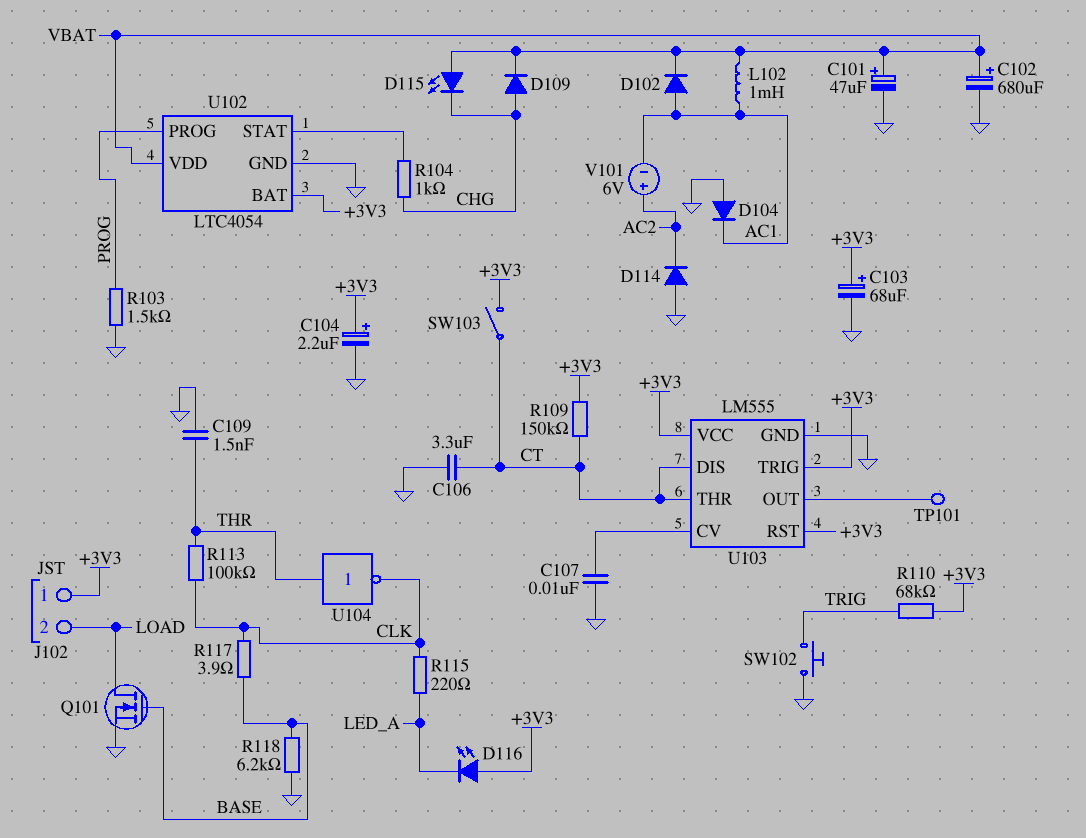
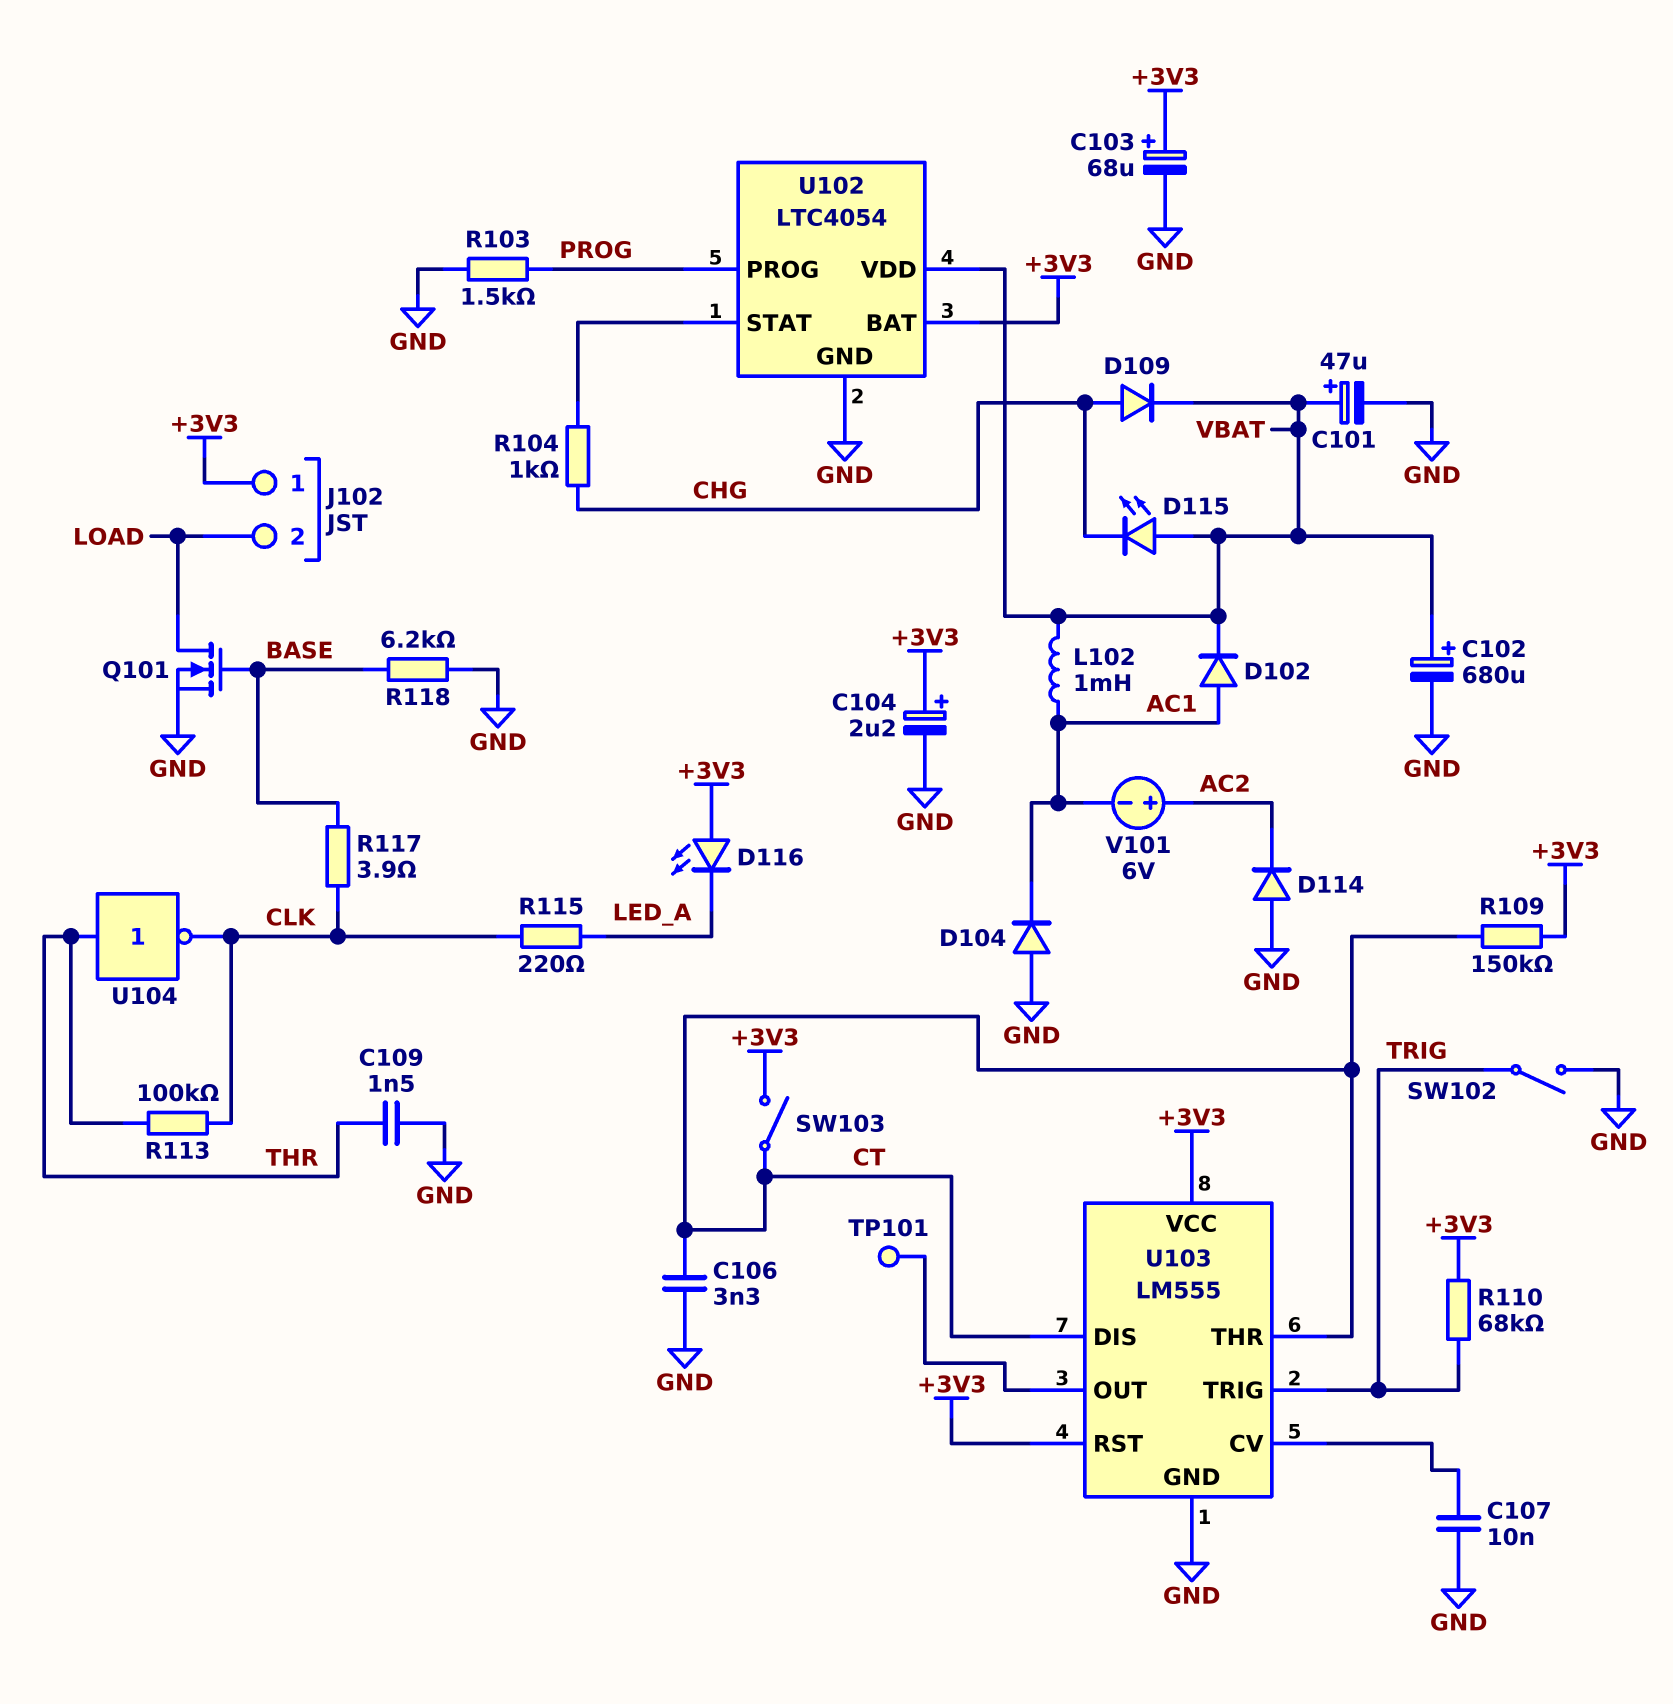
C106: 3.3uF (CT, GND) -> 3.3nF (CT, GND)
SW102: button (GND, TRIG) -> switch (GND, TRIG)
U103 pin TRIG: +3V3 -> TRIG

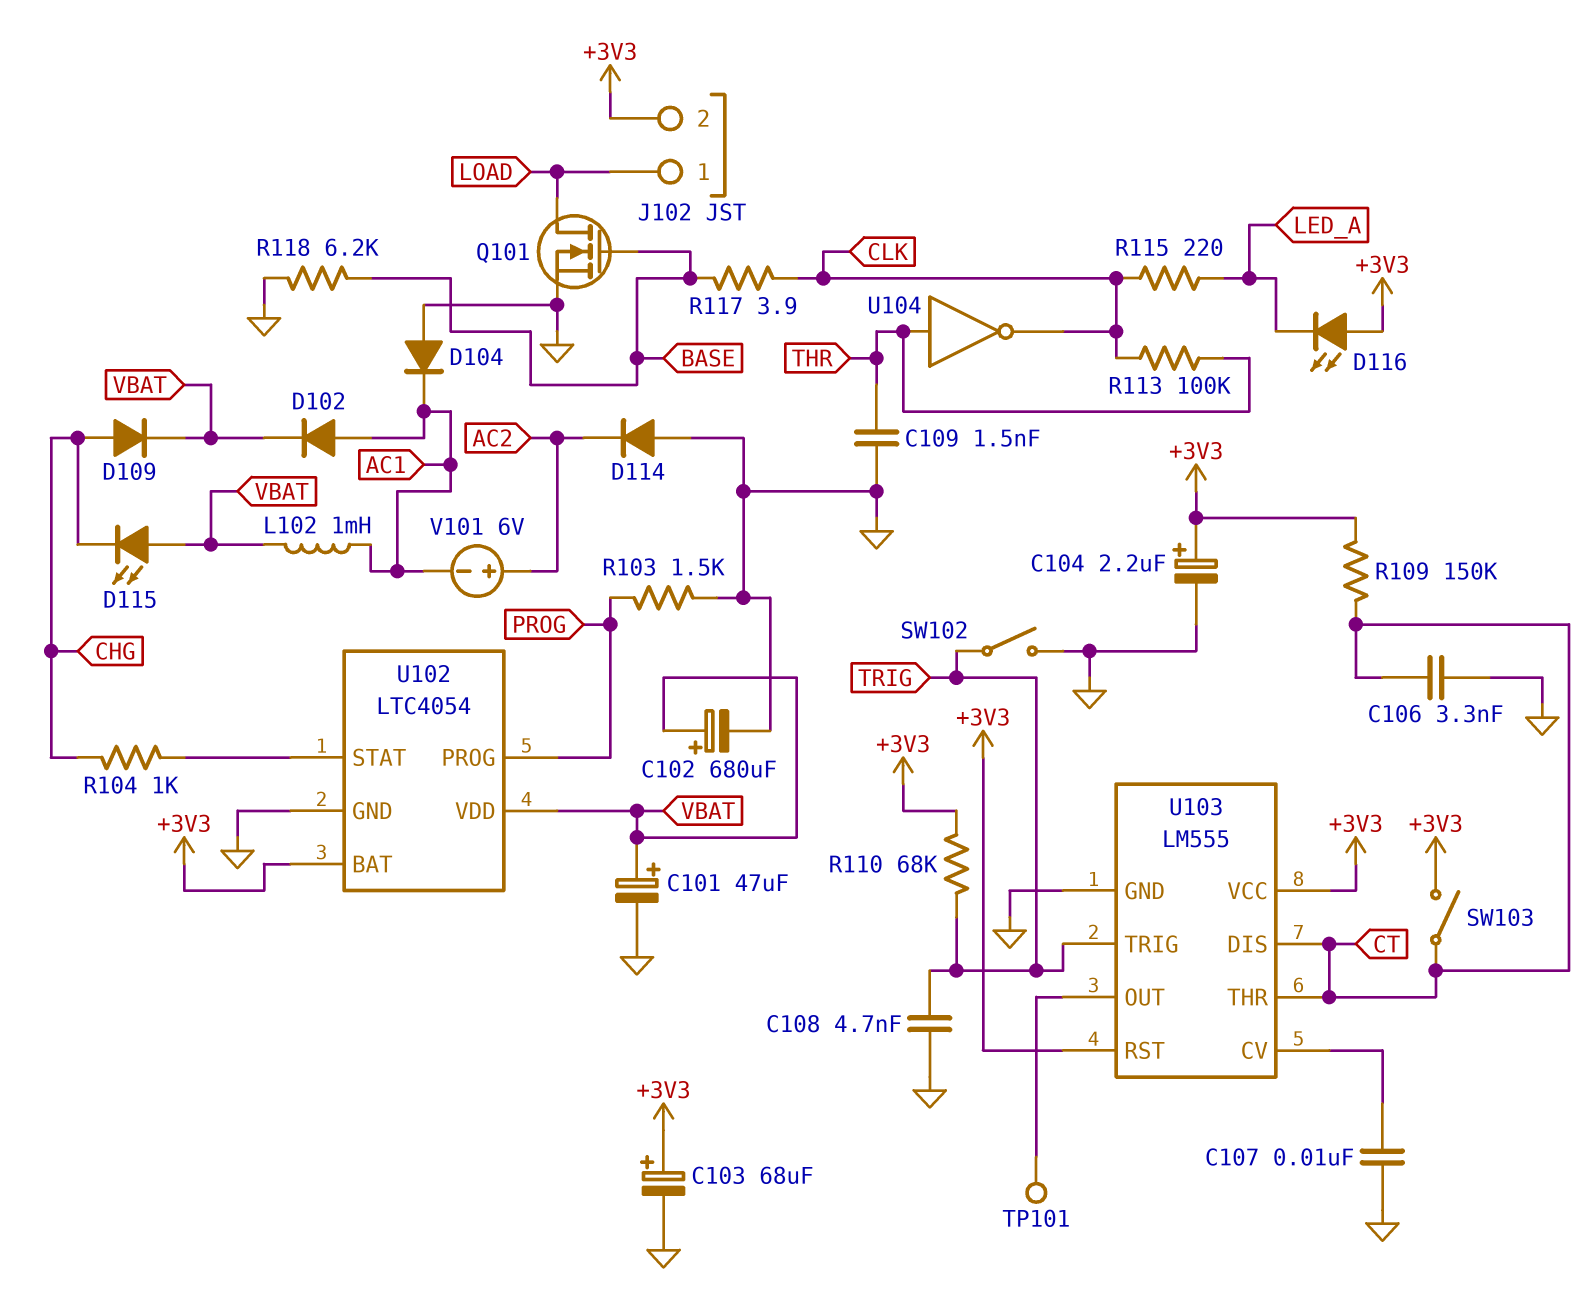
C108: none -> 4.7nF (GND, TRIG)
J102 pin 1: +3V3 -> LOAD
J102 pin 2: LOAD -> +3V3

